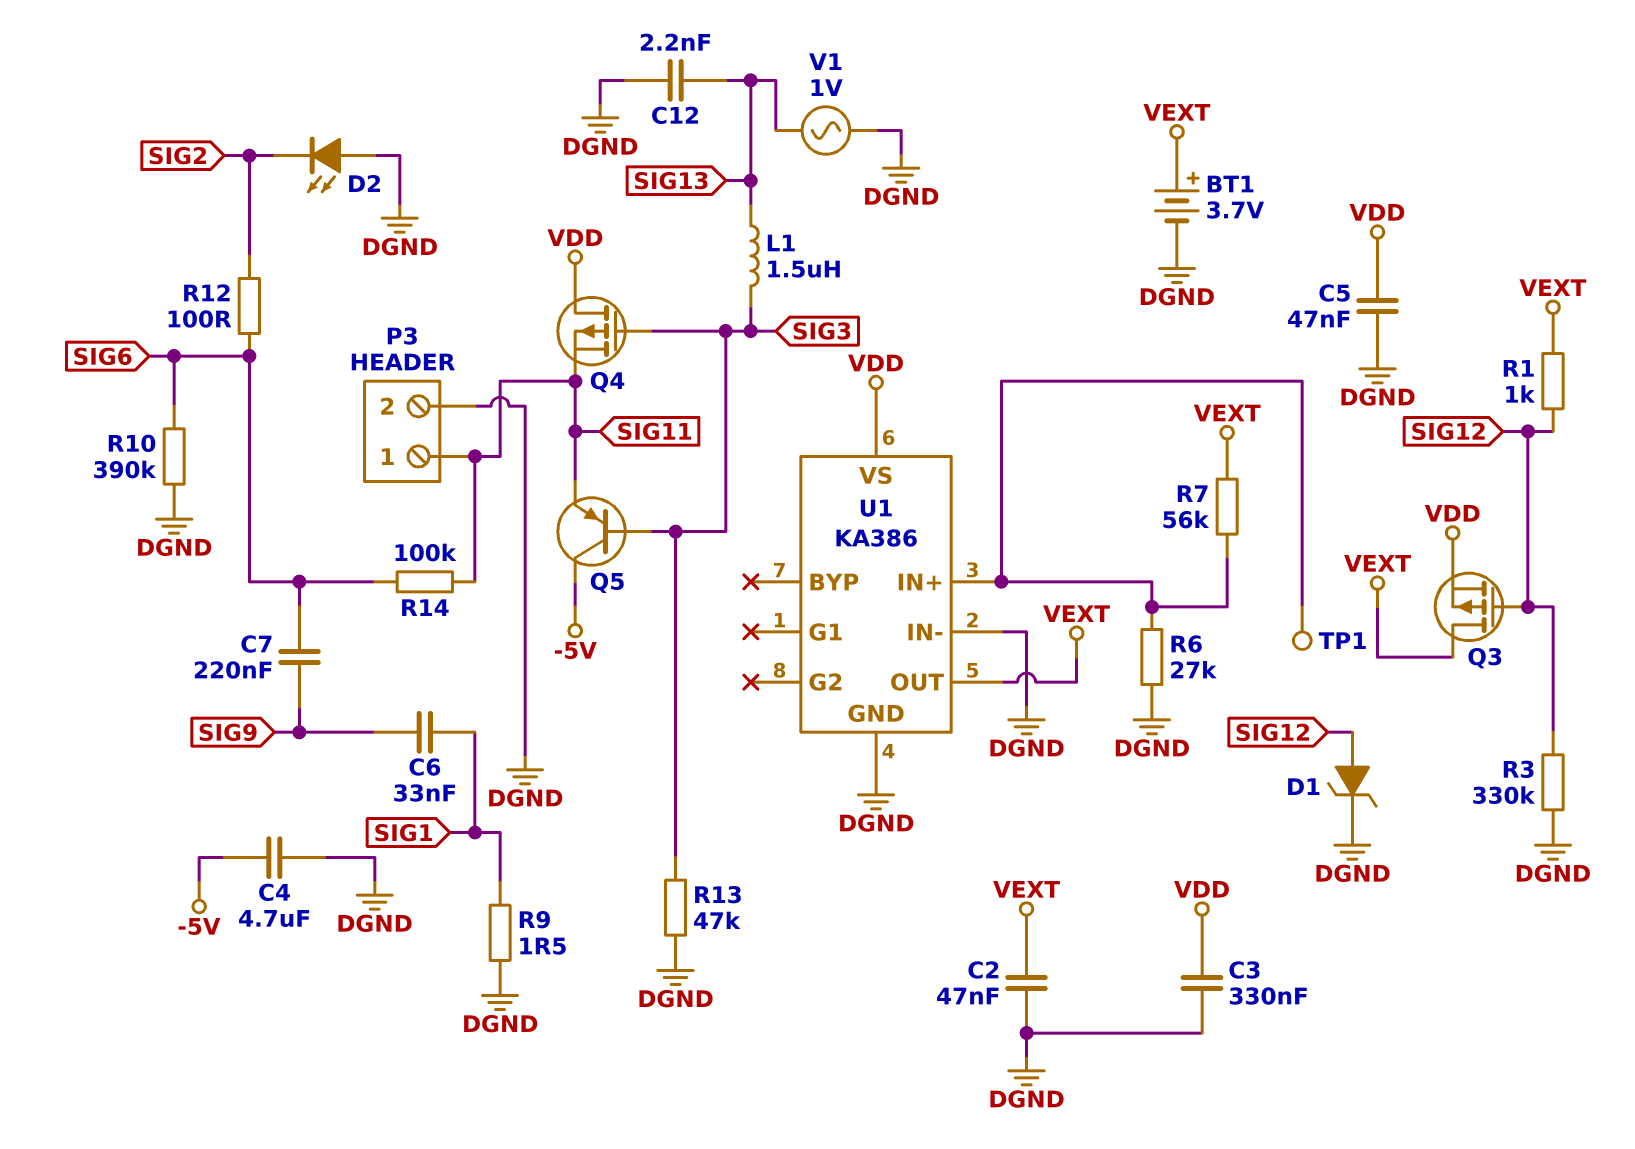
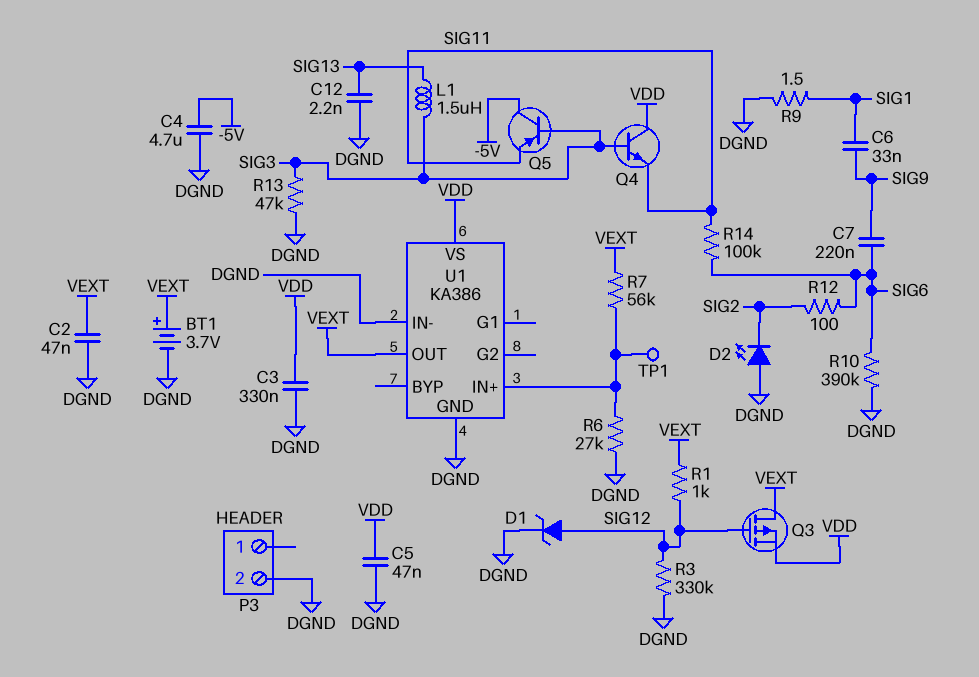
P3 pin 1: SIG11 -> none
Q4: PMOS (G SIG3, D VDD, S SIG11) -> NPN (B SIG3, C VDD, E SIG11)
V1: AC 1V (DGND, SIG13) -> none

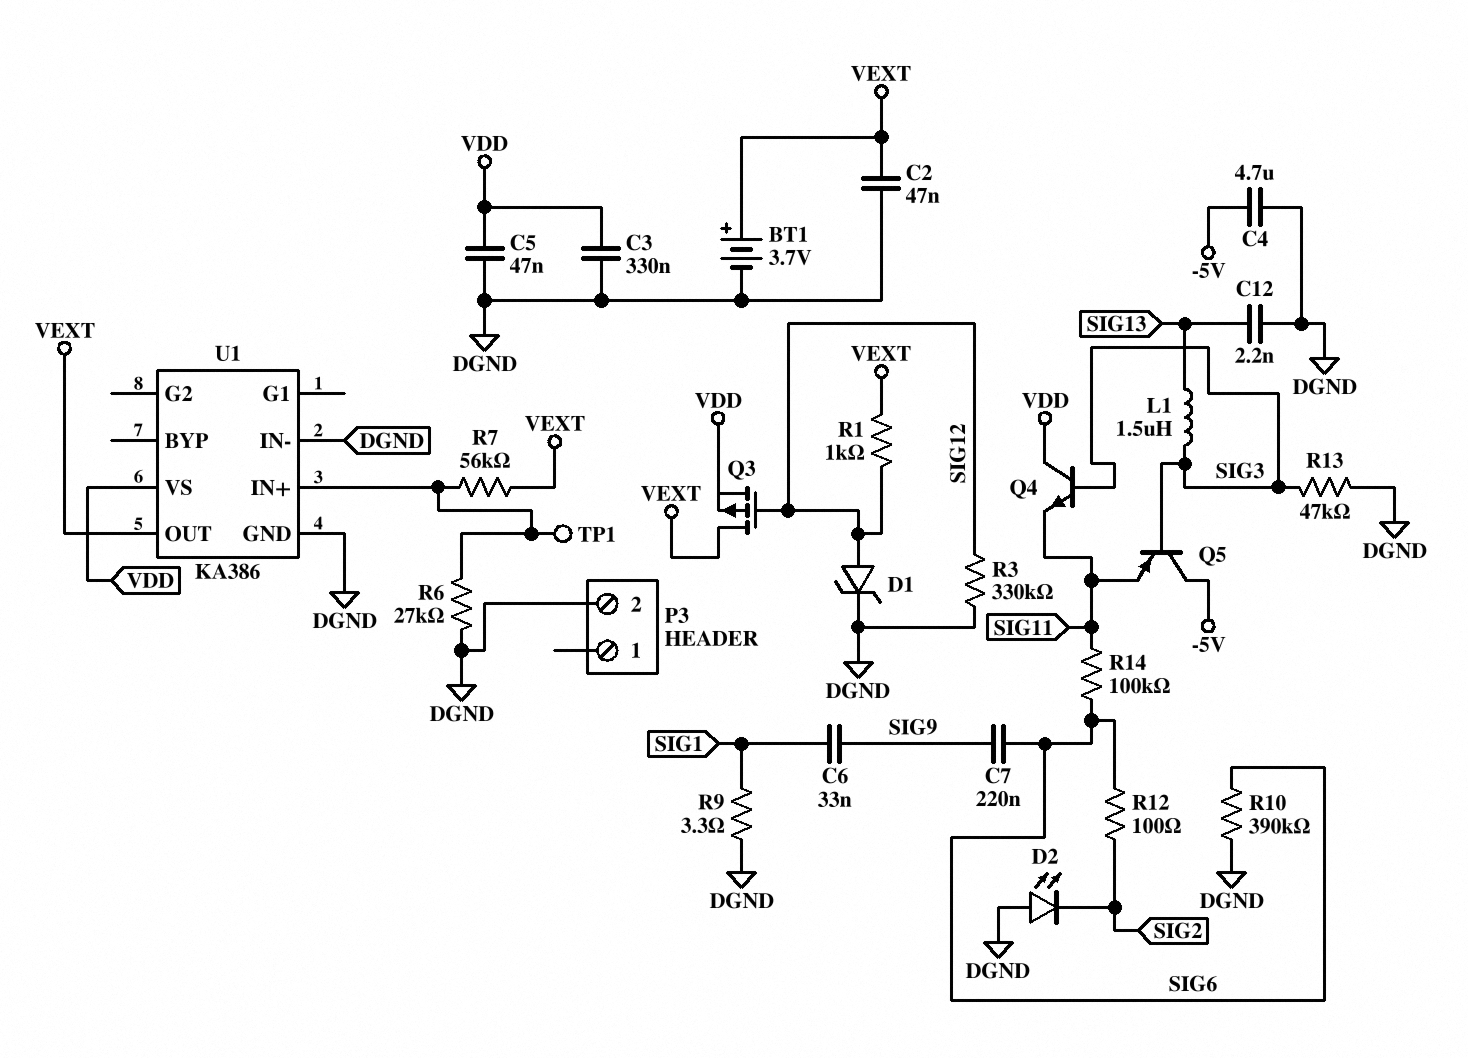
R9: 1.5 (DGND, SIG1) -> 3.3 (DGND, SIG1)

